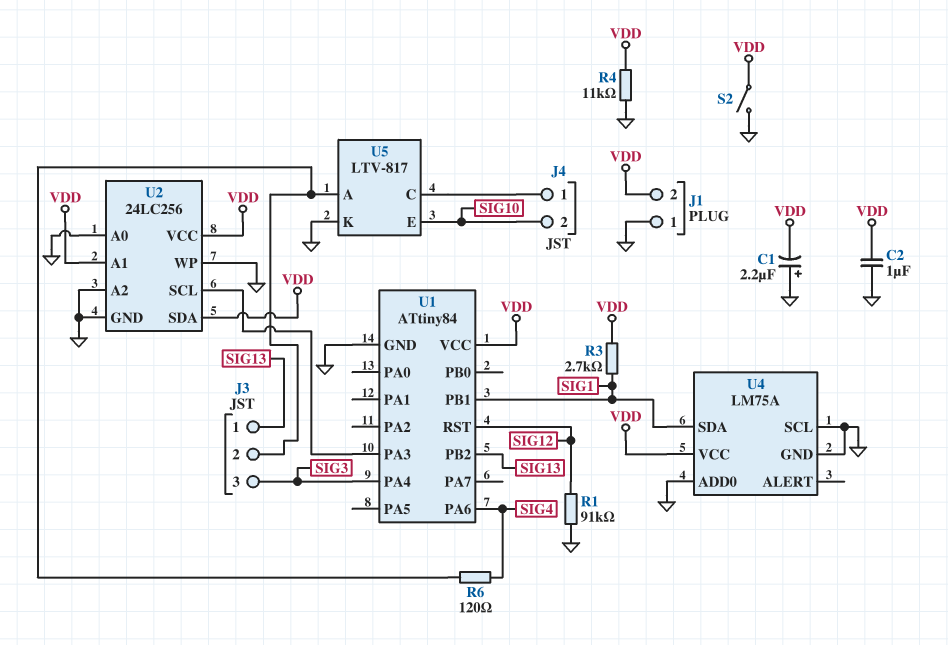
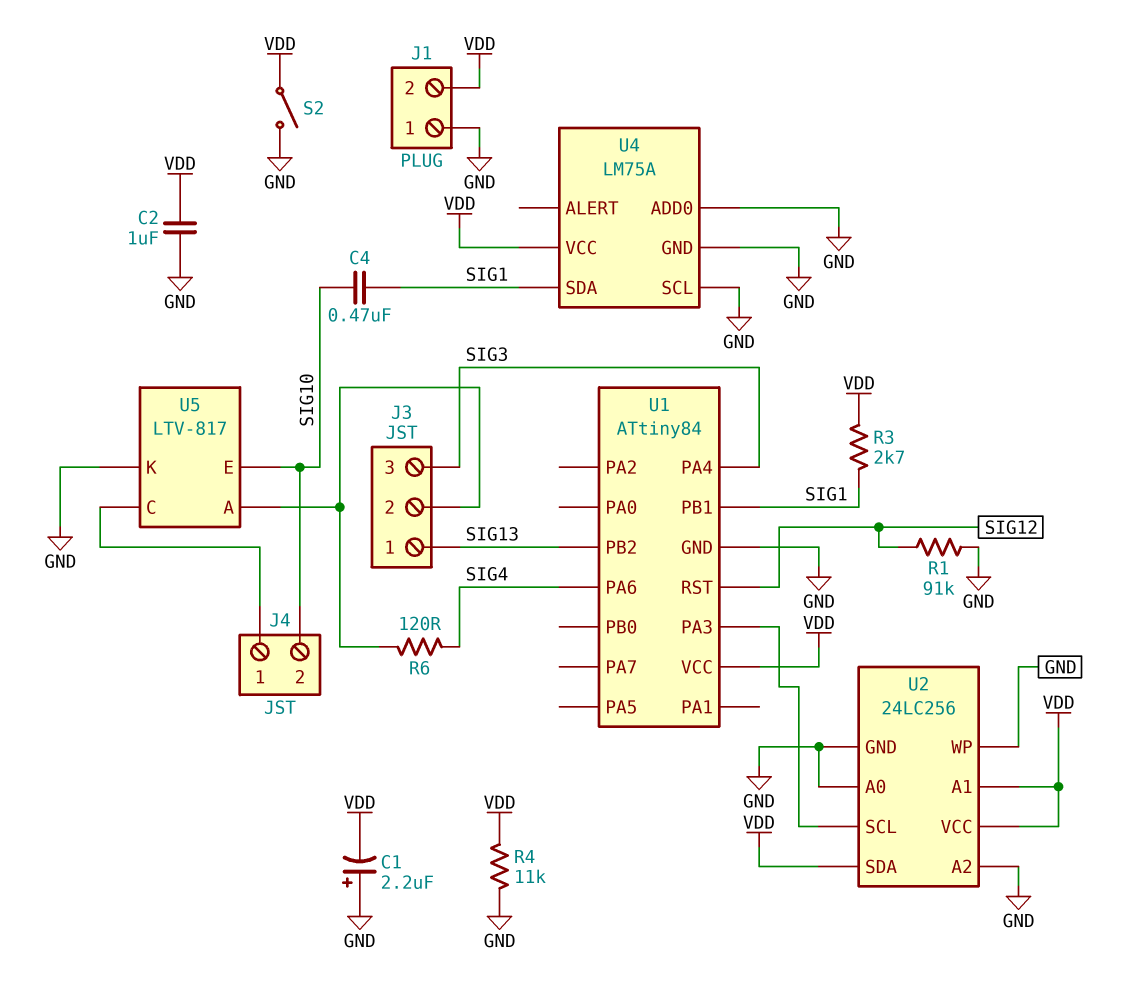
C4: none -> 470nF (SIG1, SIG10)

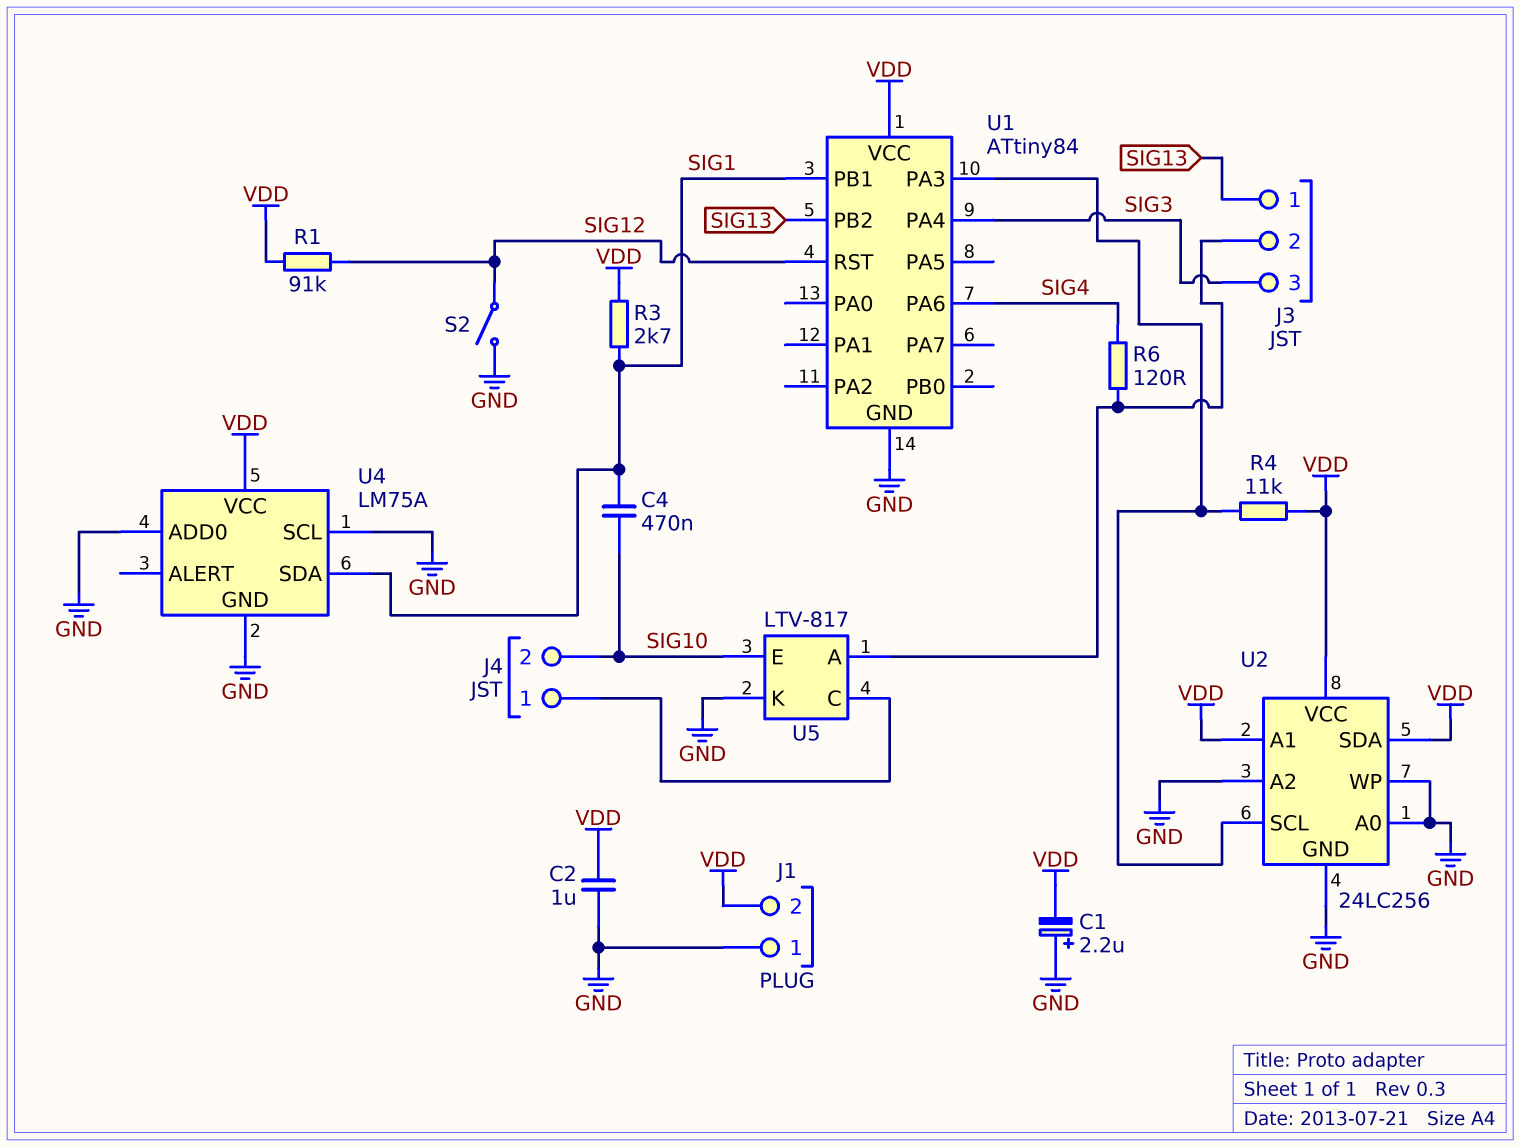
R1: 91k (GND, SIG12) -> 91k (SIG12, VDD)
R4: 11k (GND, VDD) -> 11k (U1/PA3, VDD)
S2: switch (GND, VDD) -> switch (GND, SIG12)

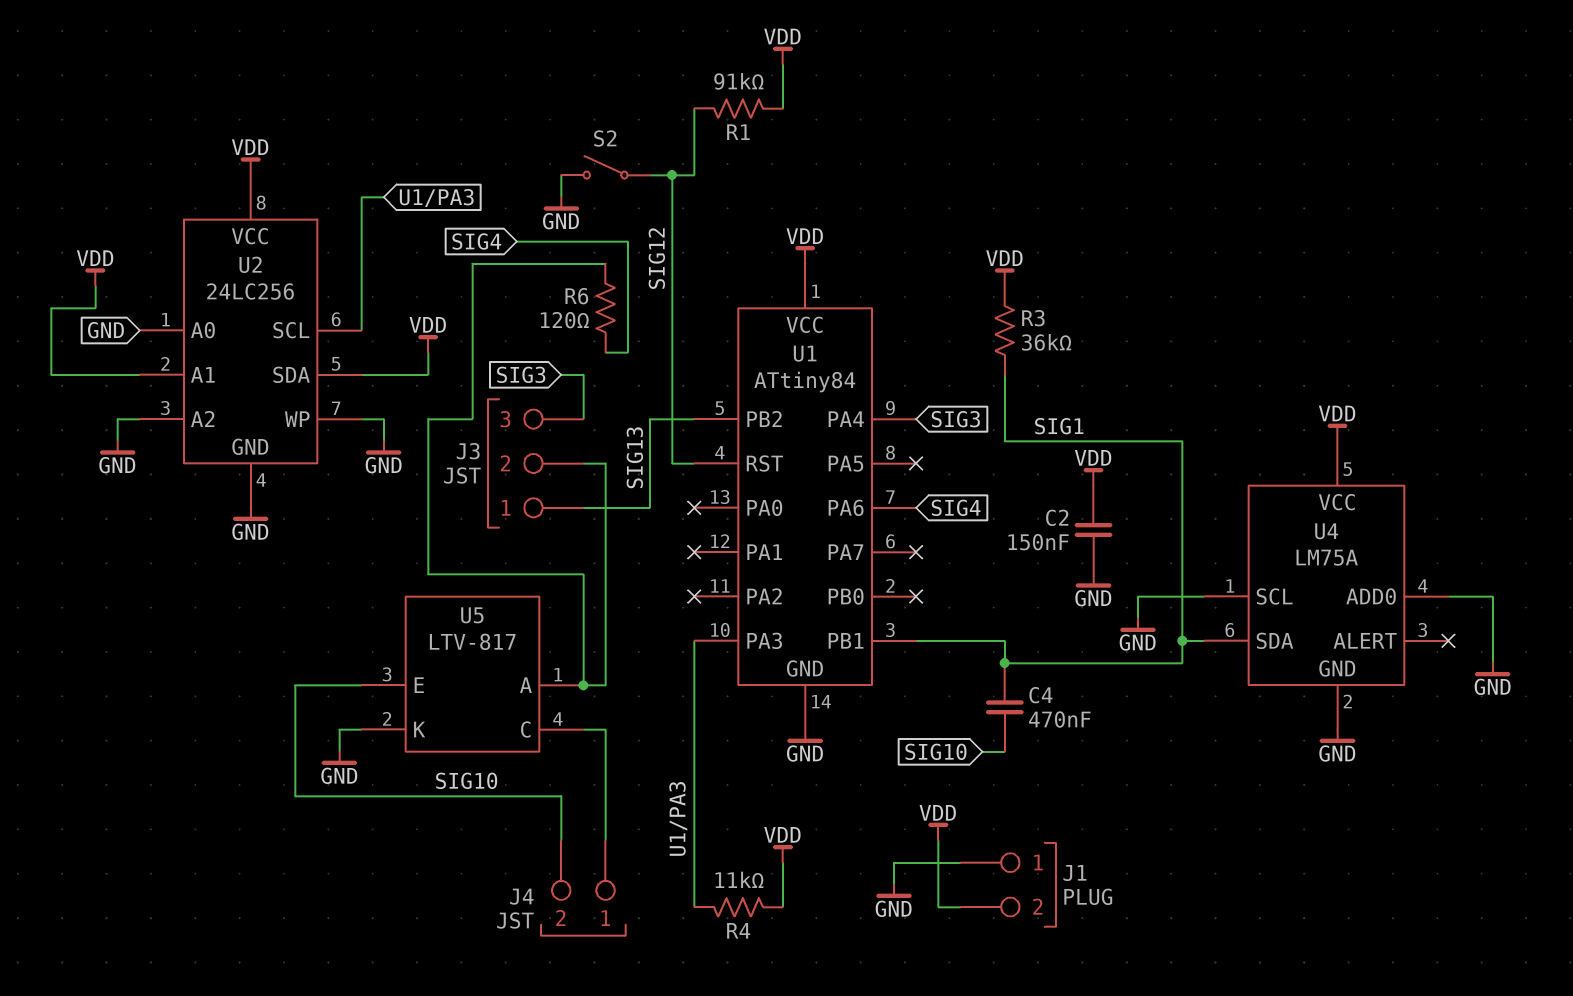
C1: 2.2uF (plus GND, minus VDD) -> none
C2: 1uF (GND, VDD) -> 150nF (GND, VDD)
R3: 2.7k (SIG1, VDD) -> 36k (SIG1, VDD)

